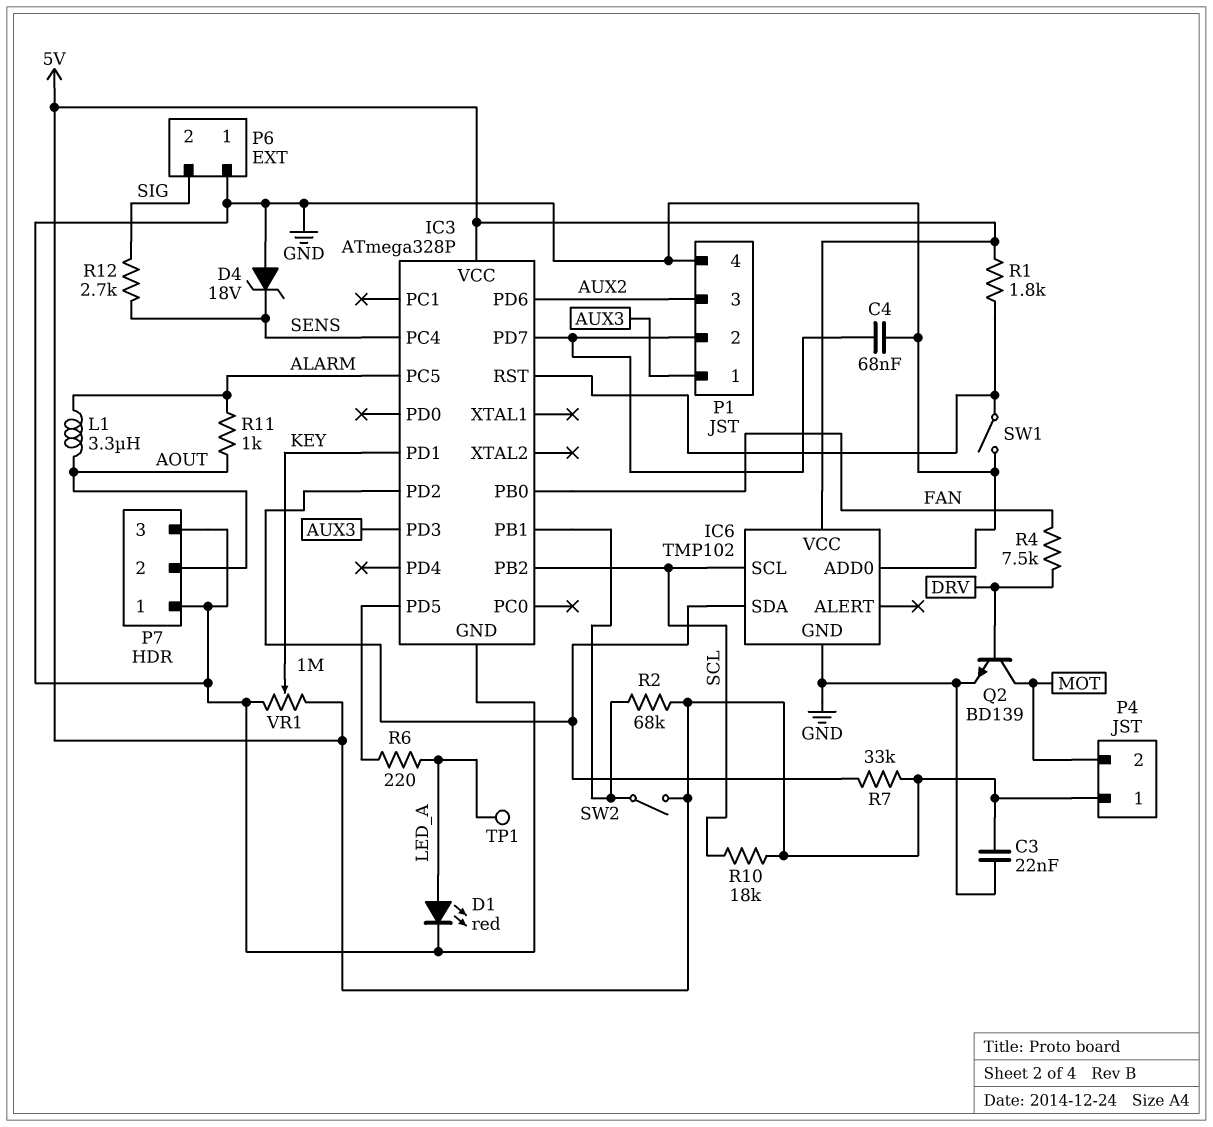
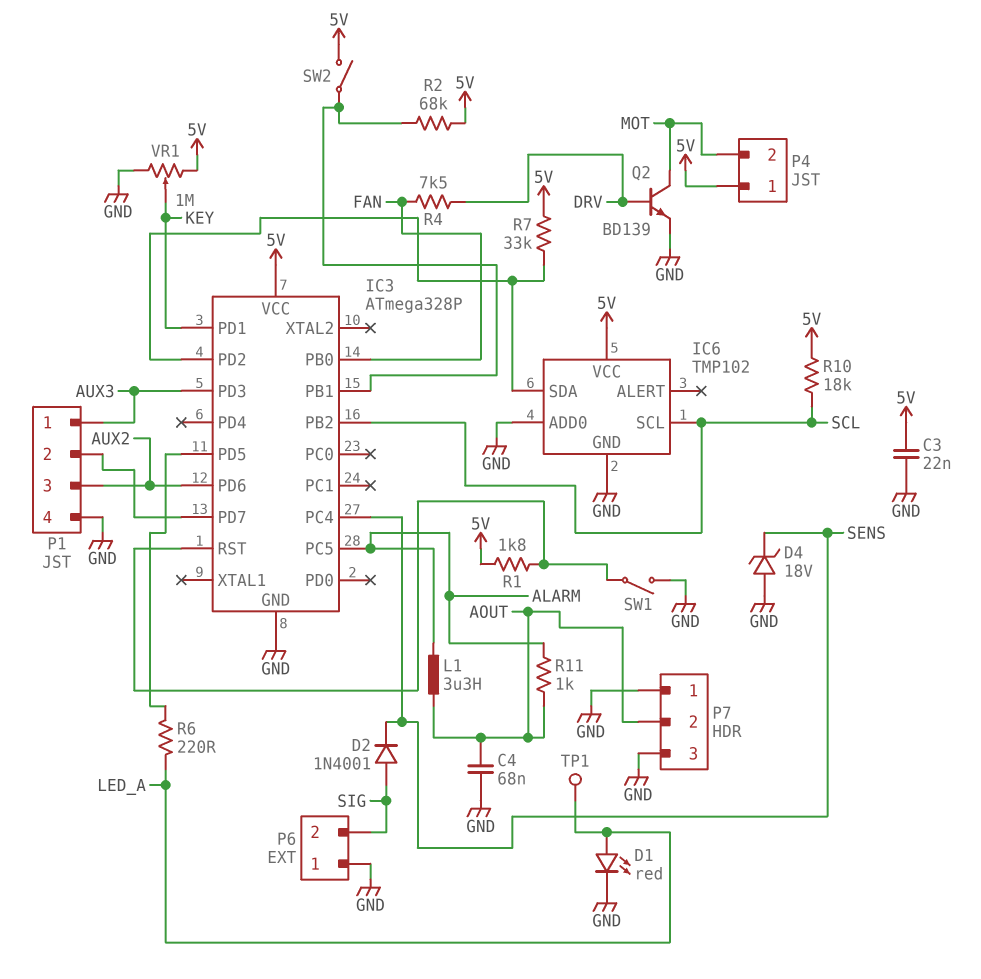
C4: 68nF (GND, IC3/PD7) -> 68nF (AOUT, GND)
D2: none -> diode 1N4001 (A SIG, K SENS)
R12: 2.7k (SENS, SIG) -> none

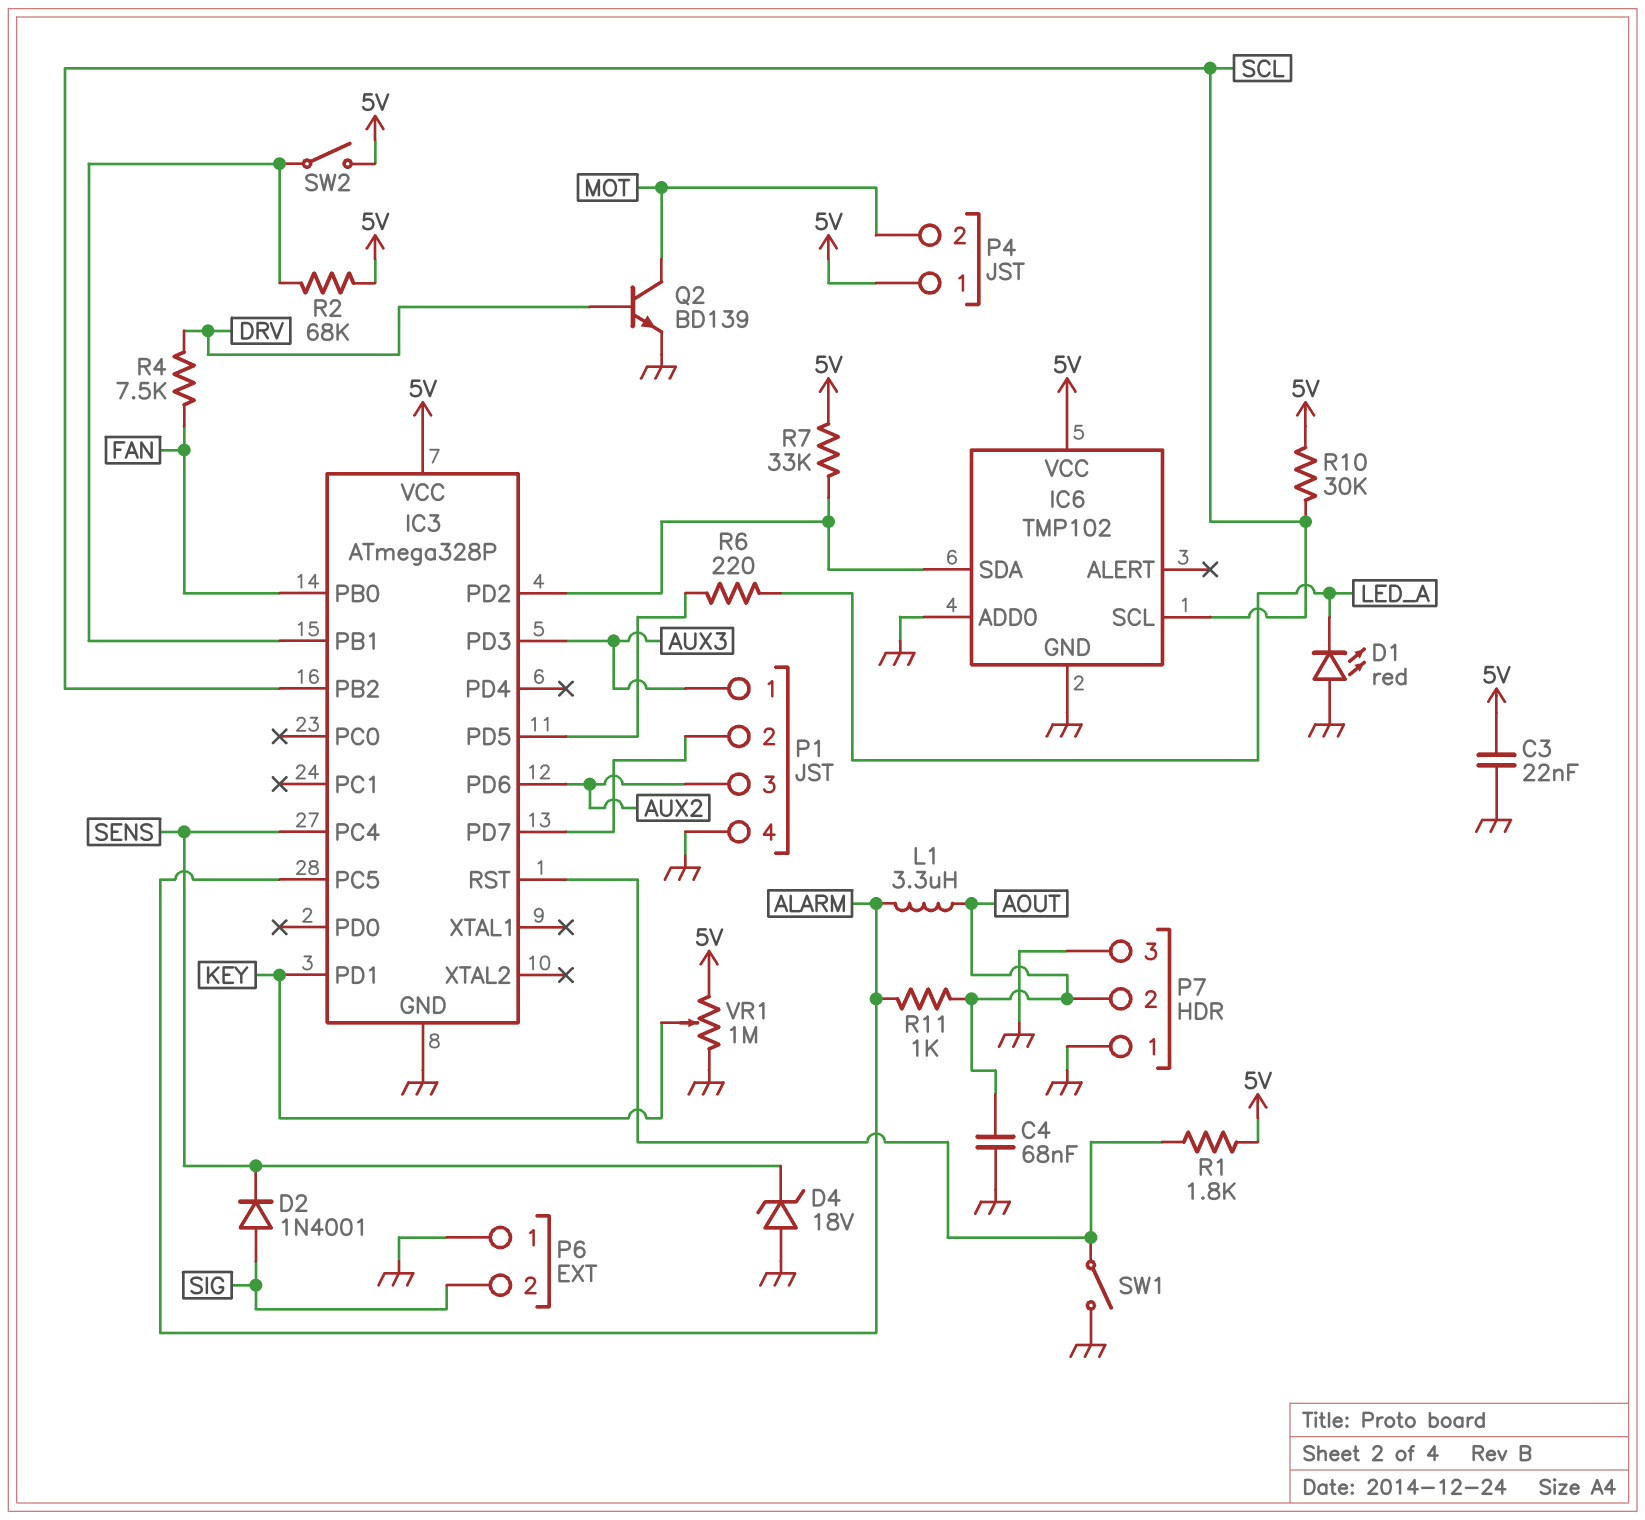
D1: LED red (A LED_A, K GND) -> LED red (A GND, K LED_A)
R10: 18k (5V, SCL) -> 30k (5V, SCL)
TP1: test point (LED_A) -> none

